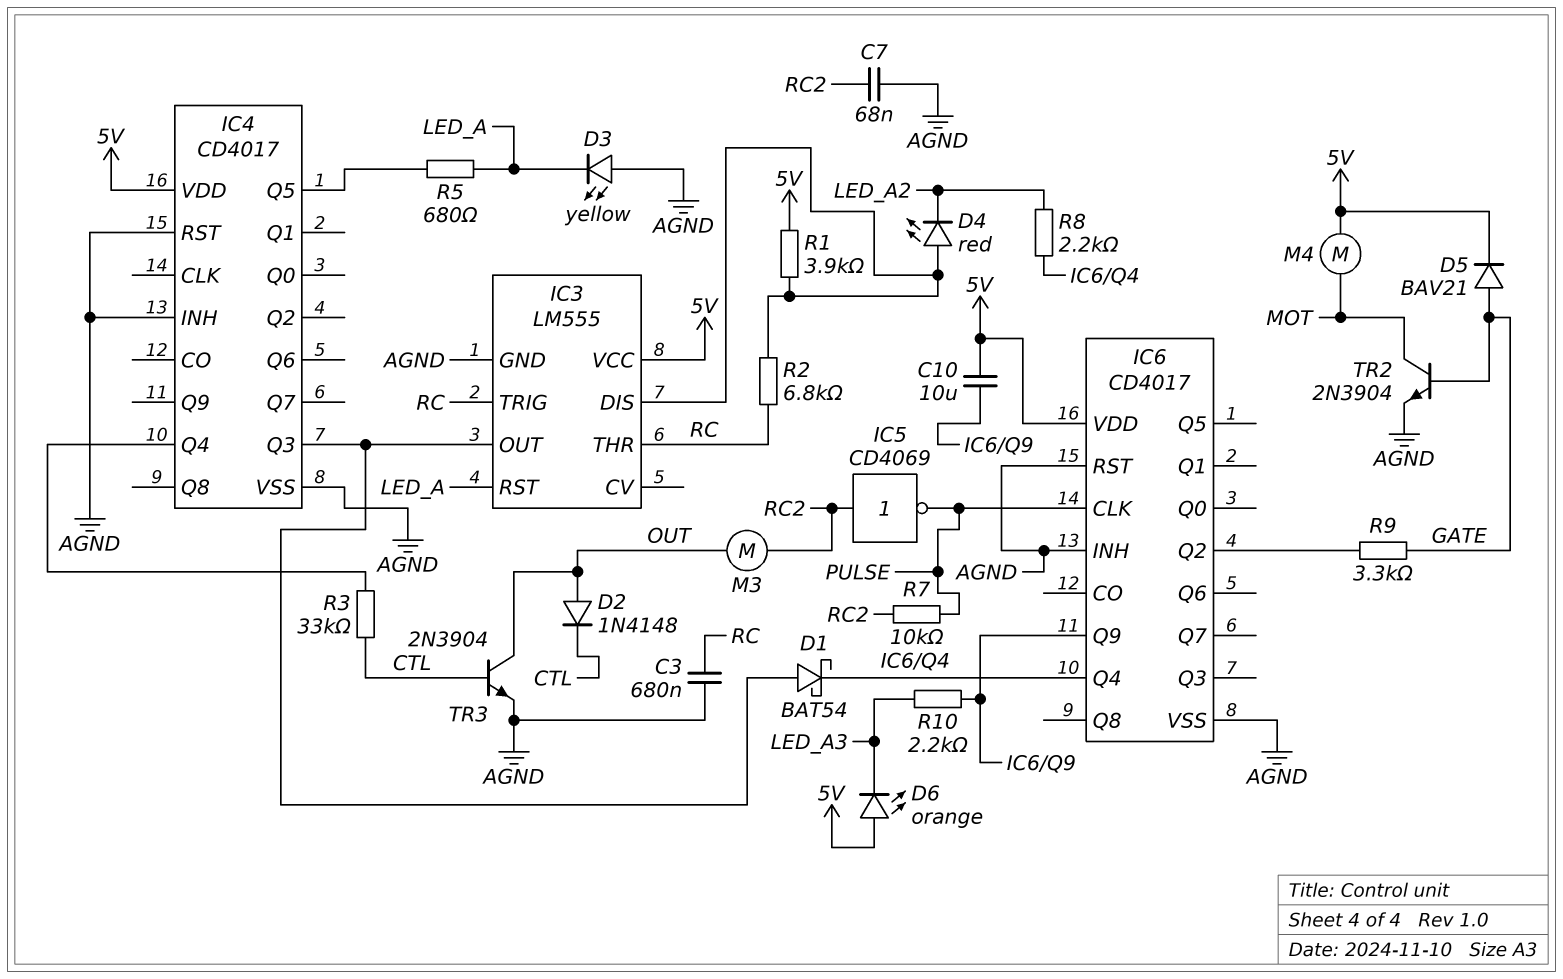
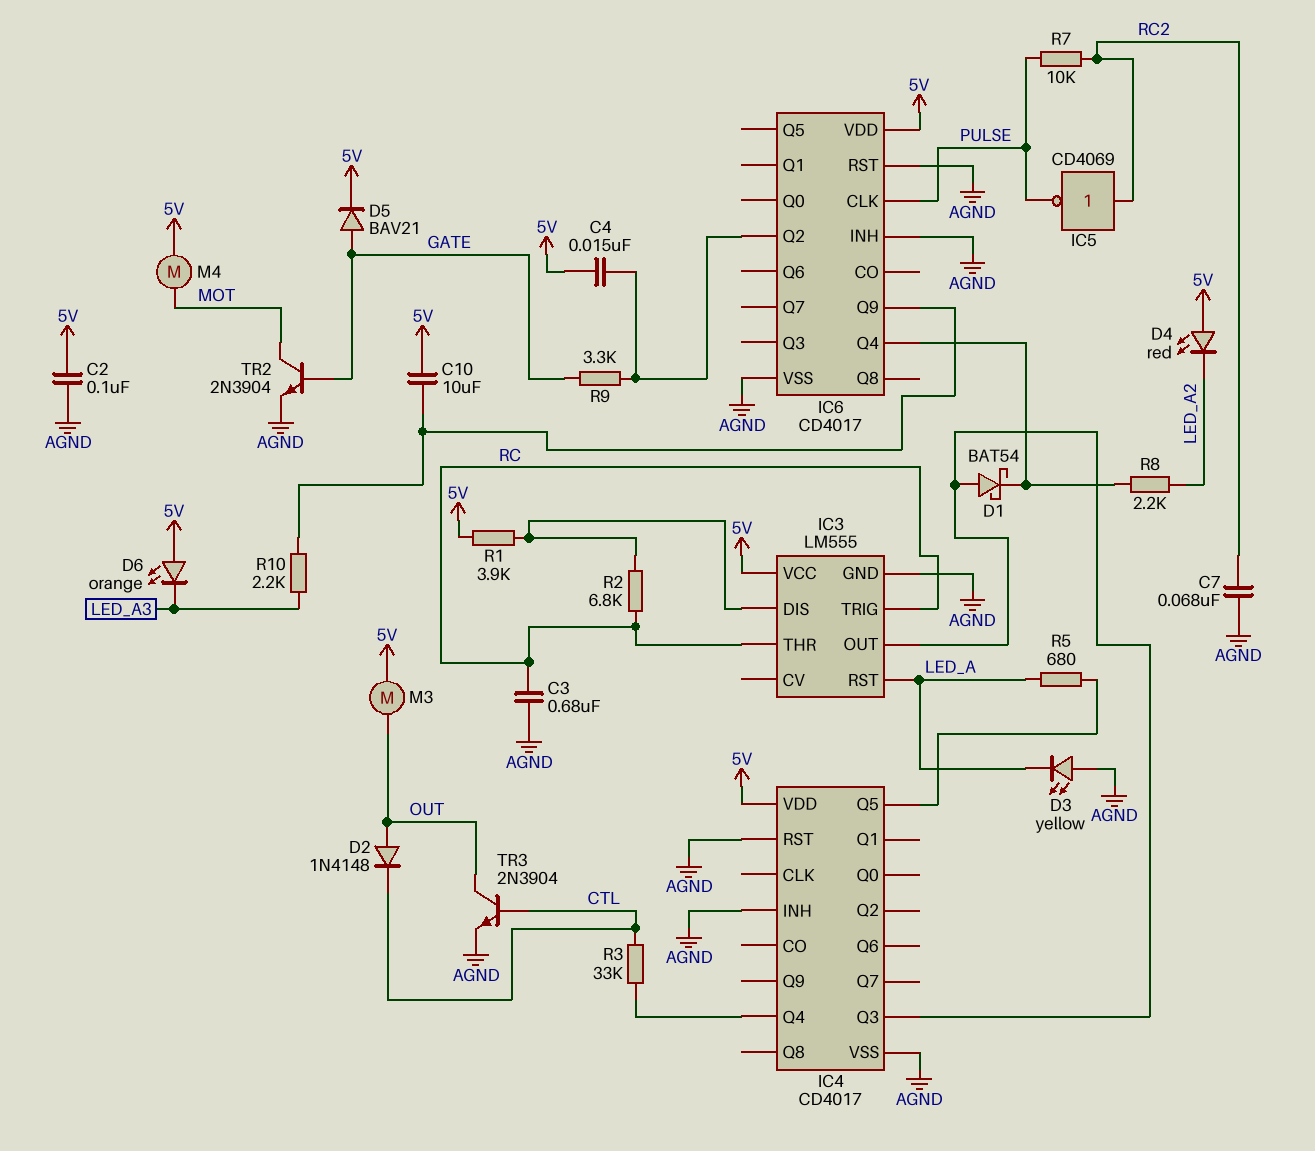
C2: none -> 100nF (5V, AGND)
C4: none -> 15nF (5V, IC6/Q2)
D4: LED red (A IC3/DIS, K LED_A2) -> LED red (A 5V, K LED_A2)
M3: motor (OUT, RC2) -> motor (5V, OUT)

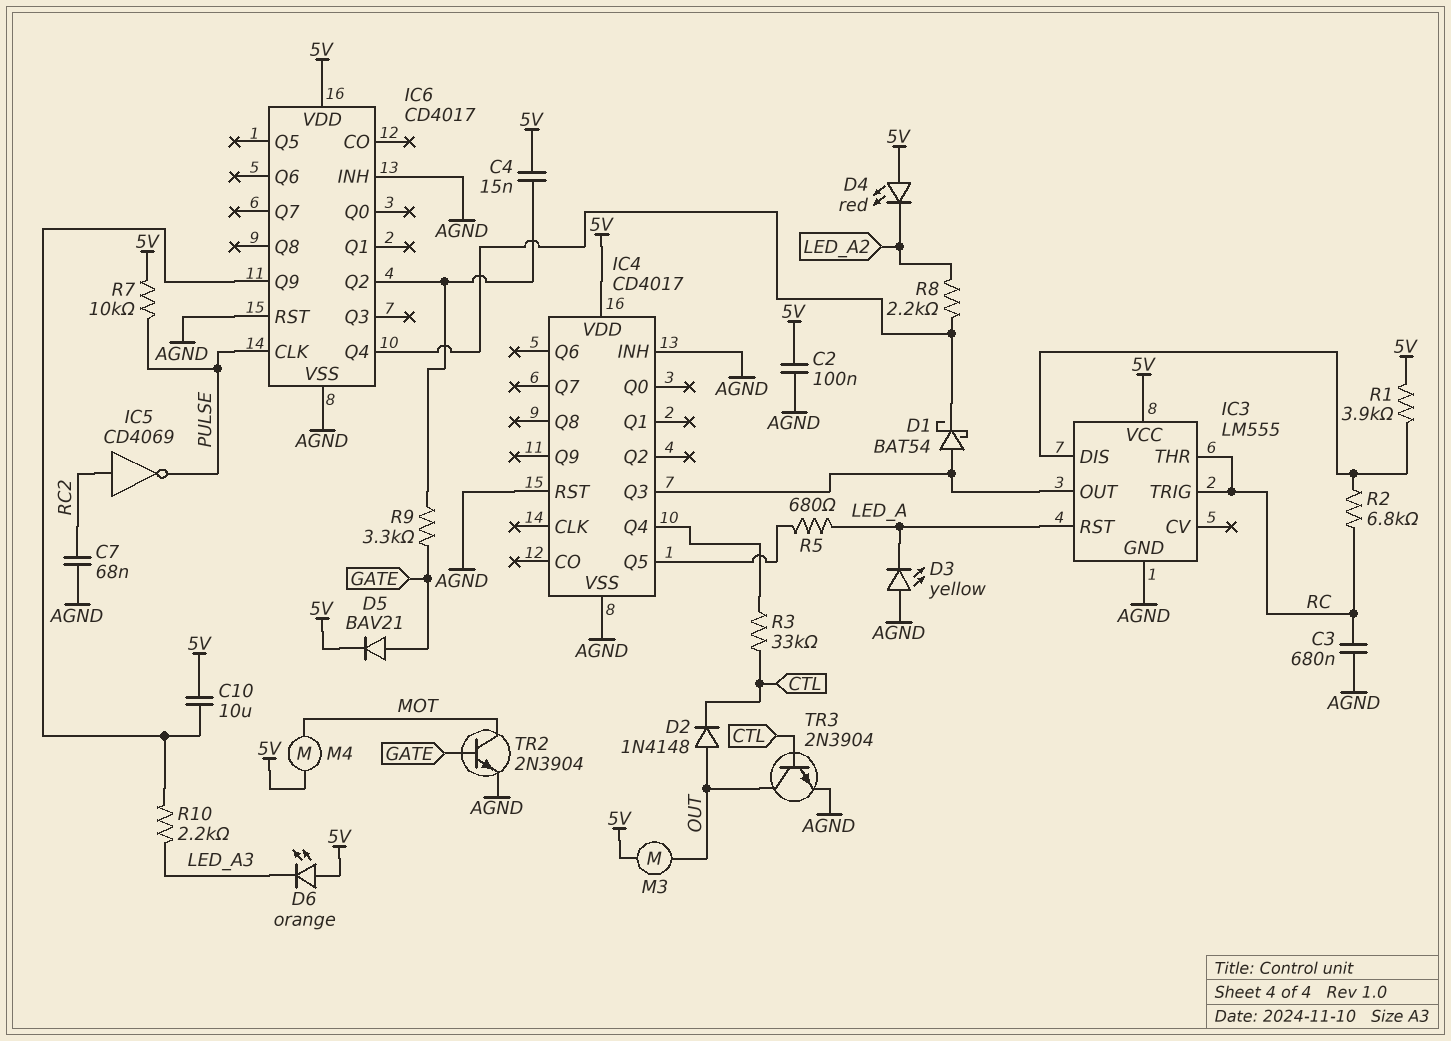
R7: 10k (PULSE, RC2) -> 10k (5V, PULSE)

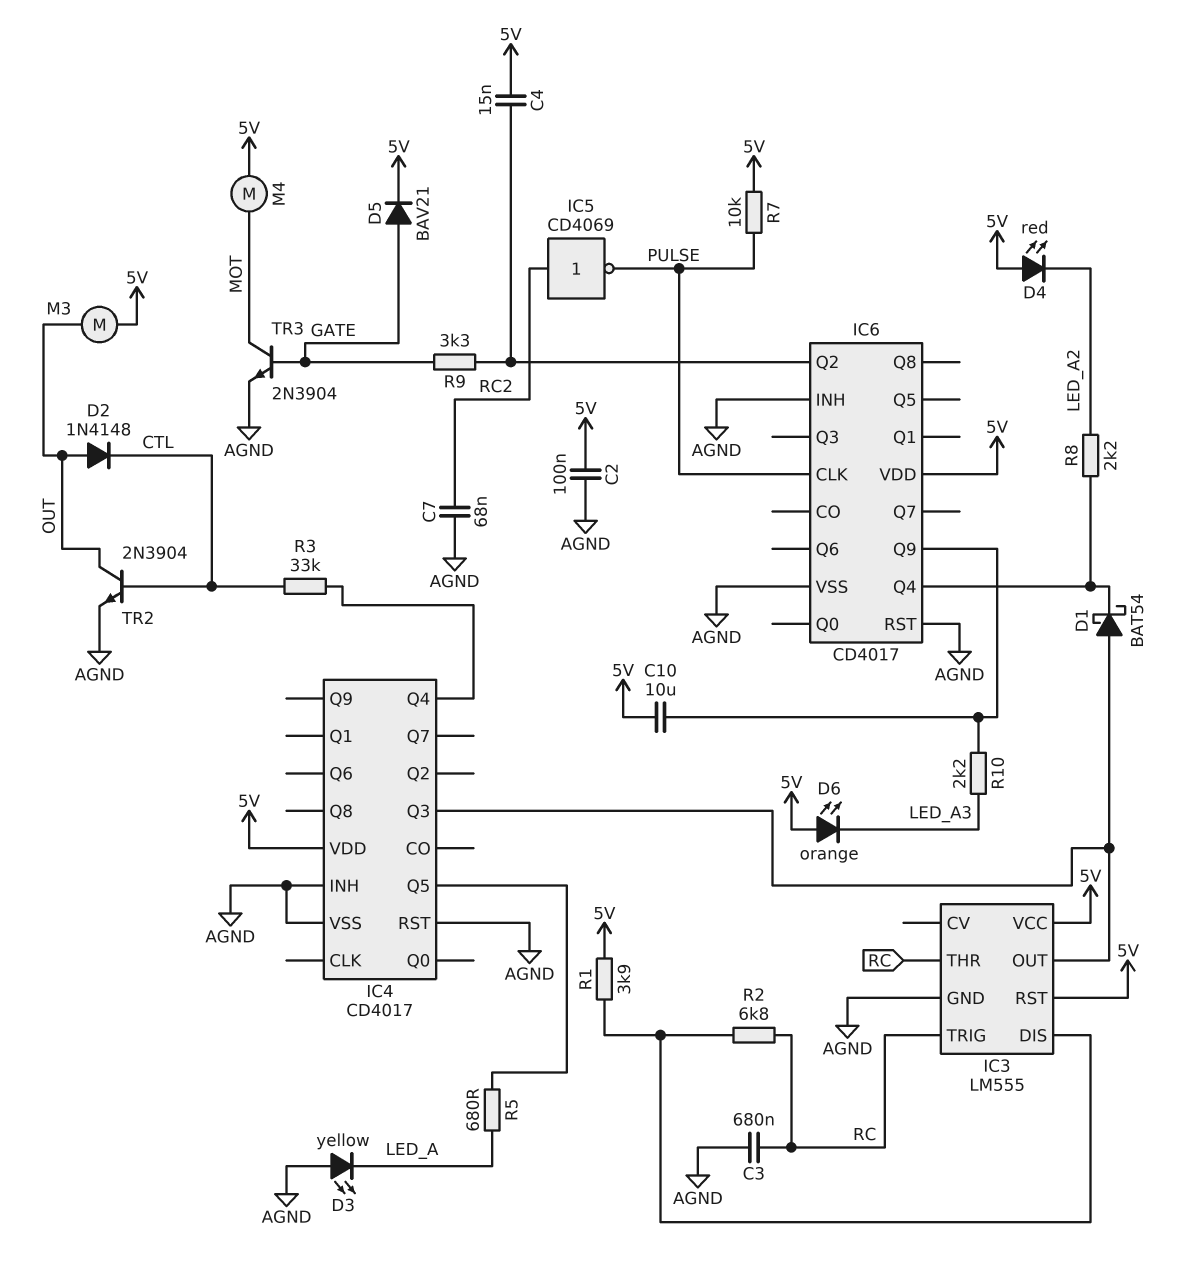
IC3 pin RST: LED_A -> 5V
TR2: NPN 2N3904 (B GATE, C MOT, E AGND) -> NPN 2N3904 (B CTL, C OUT, E AGND)
TR3: NPN 2N3904 (B CTL, C OUT, E AGND) -> NPN 2N3904 (B GATE, C MOT, E AGND)

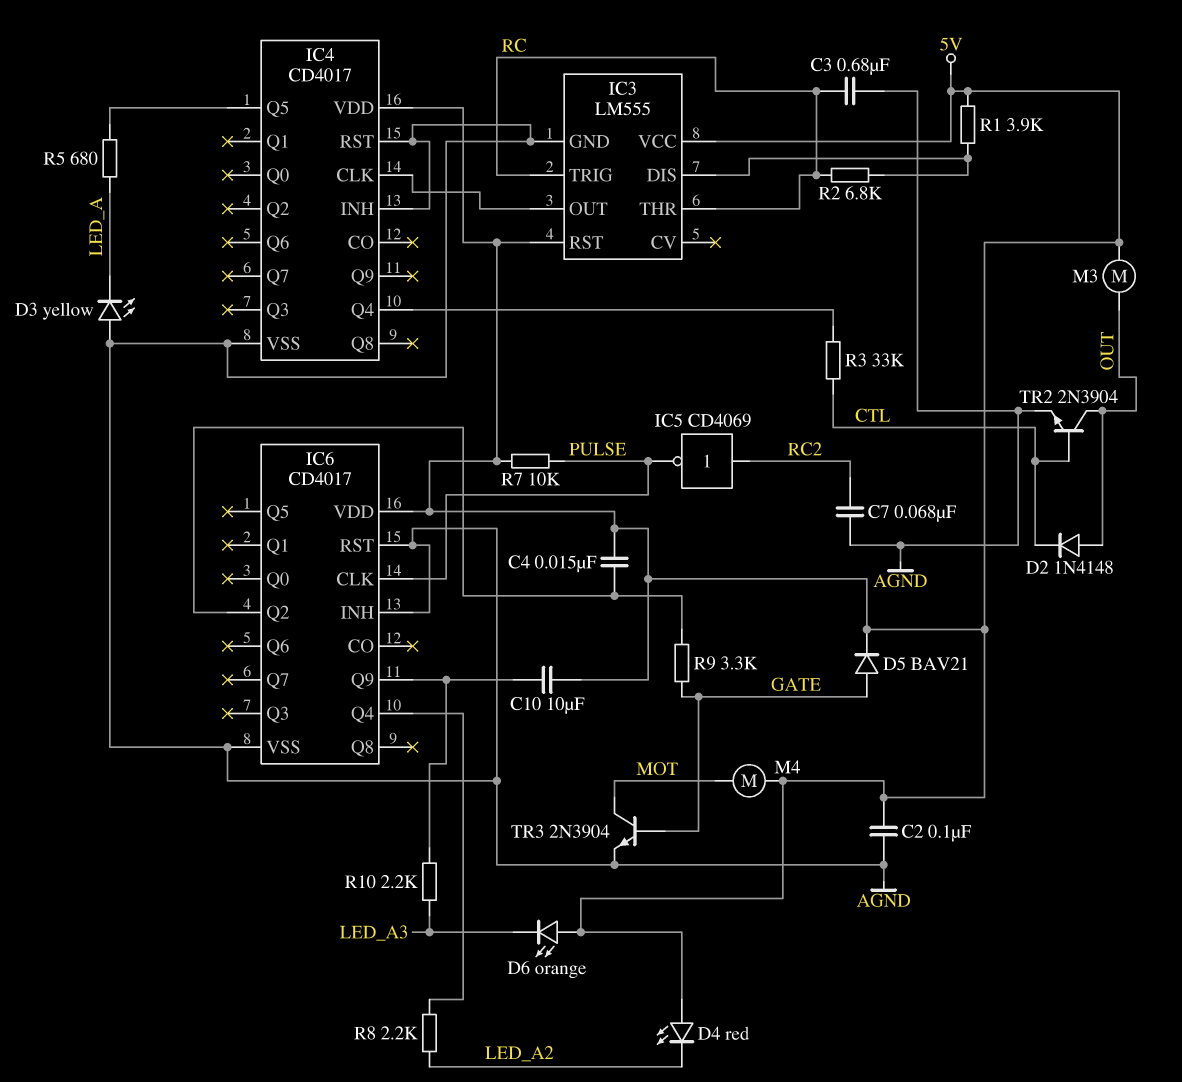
D1: schottky BAT54 (A IC3/OUT, K IC6/Q4) -> none
IC4 pin CLK: none -> IC3/OUT
IC4 pin Q3: IC3/OUT -> none

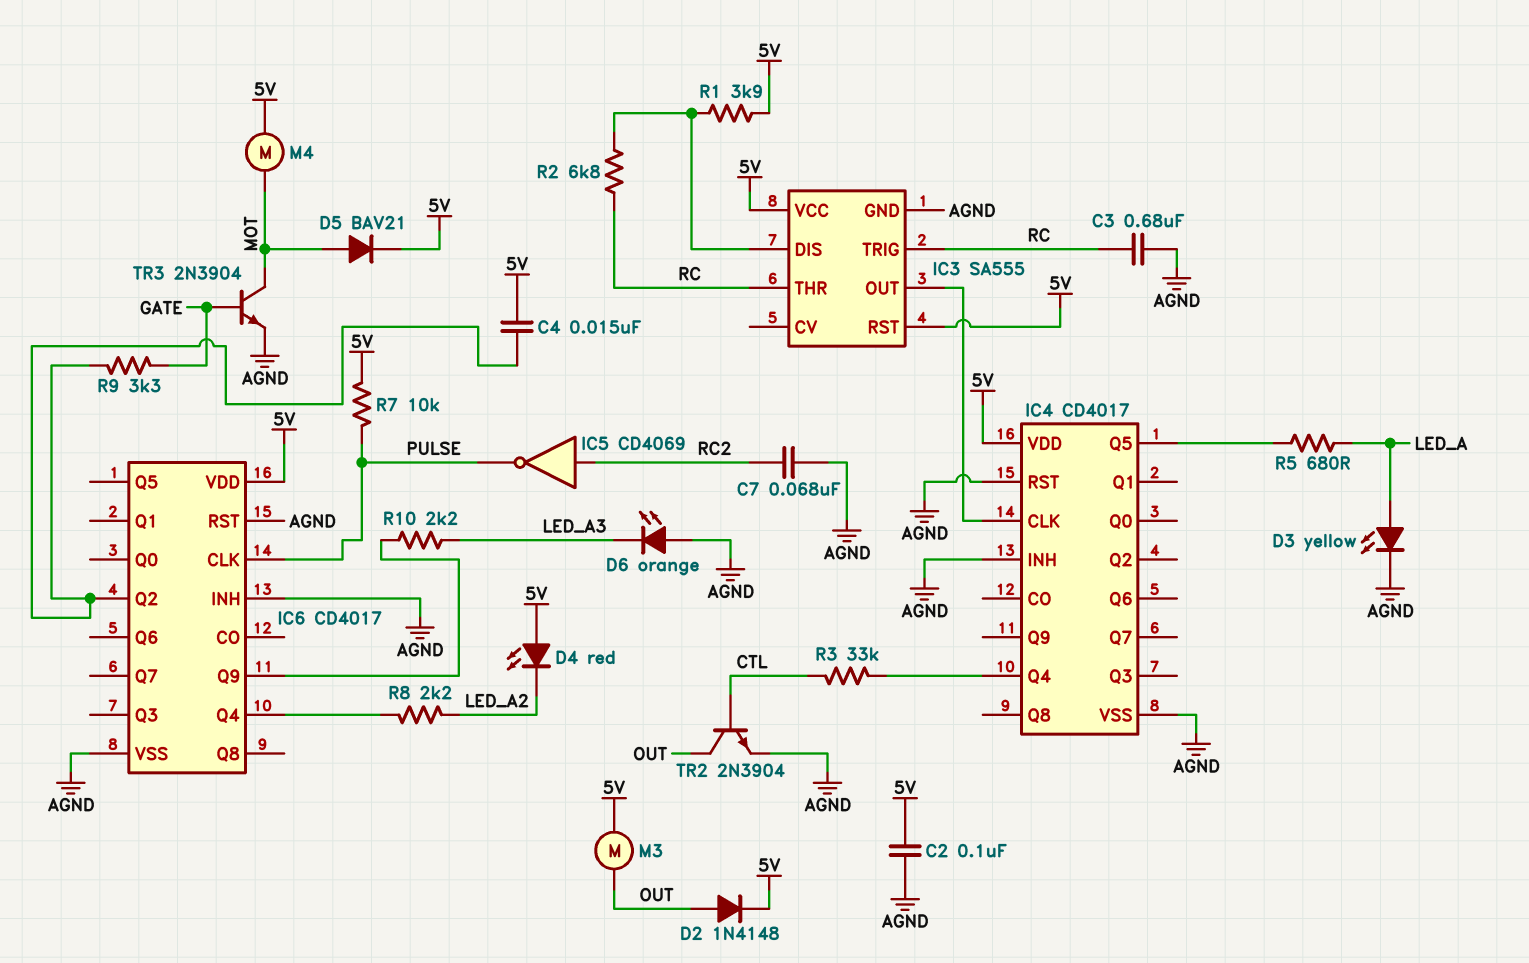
C10: 10uF (5V, IC6/Q9) -> none
D2: diode 1N4148 (A OUT, K CTL) -> diode 1N4148 (A OUT, K 5V)
D3: LED yellow (A AGND, K LED_A) -> LED yellow (A LED_A, K AGND)
D5: diode BAV21 (A GATE, K 5V) -> diode BAV21 (A MOT, K 5V)
D6: LED orange (A 5V, K LED_A3) -> LED orange (A AGND, K LED_A3)
IC3: LM555 -> SA555

